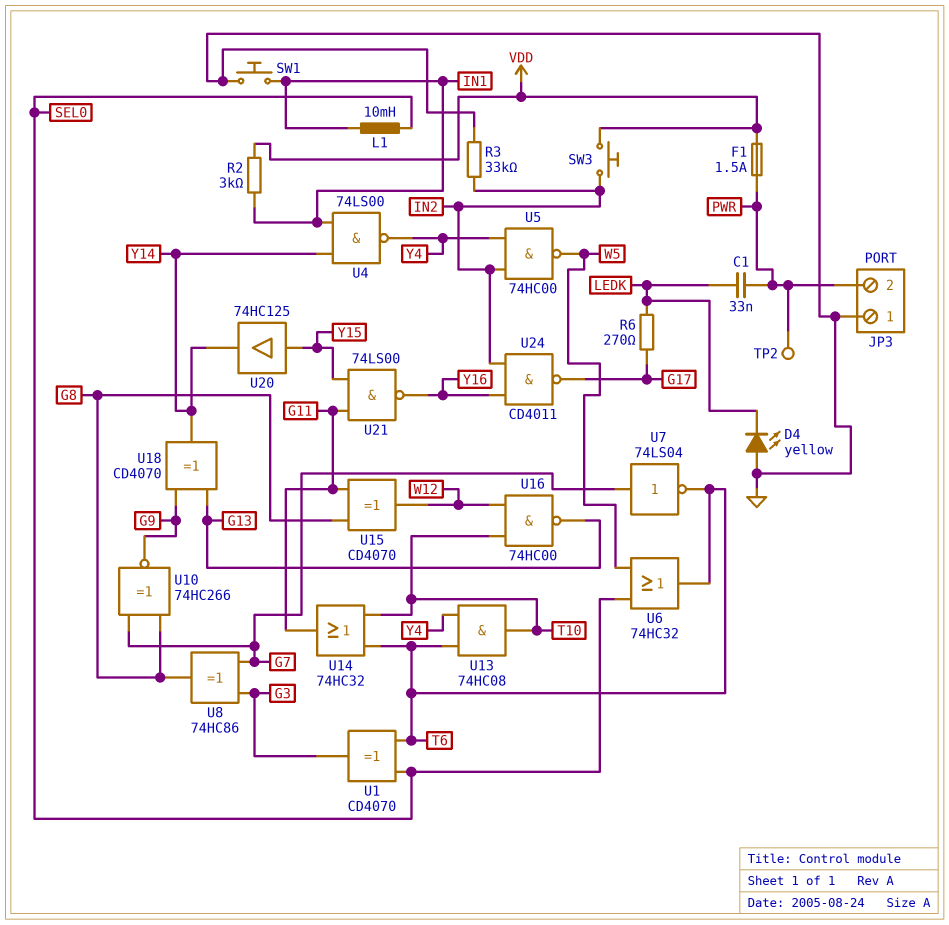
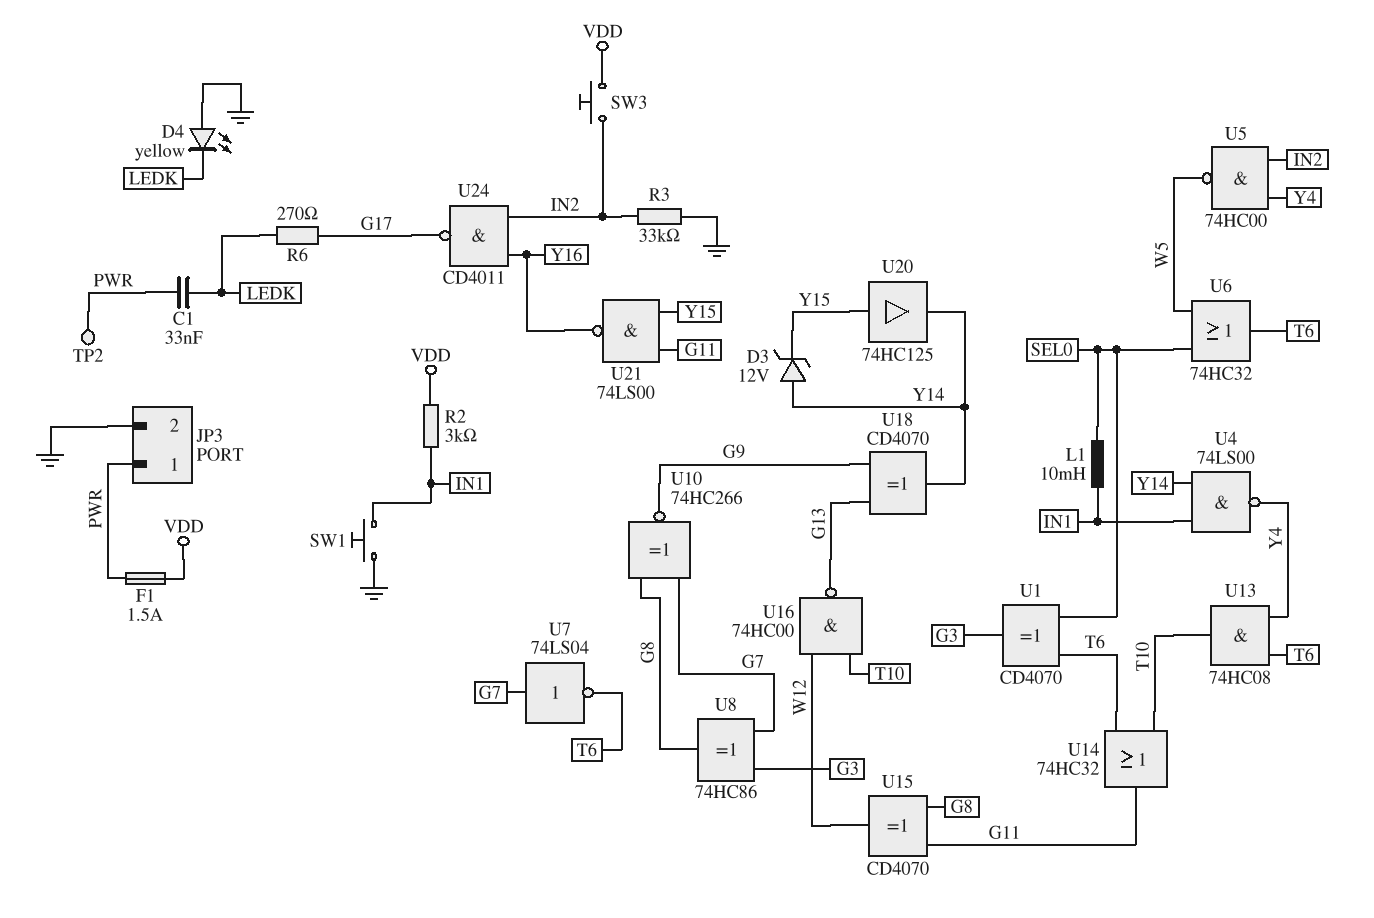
D3: none -> zener 12V (A Y14, K Y15)
JP3 pin 1: GND -> PWR
JP3 pin 2: PWR -> GND

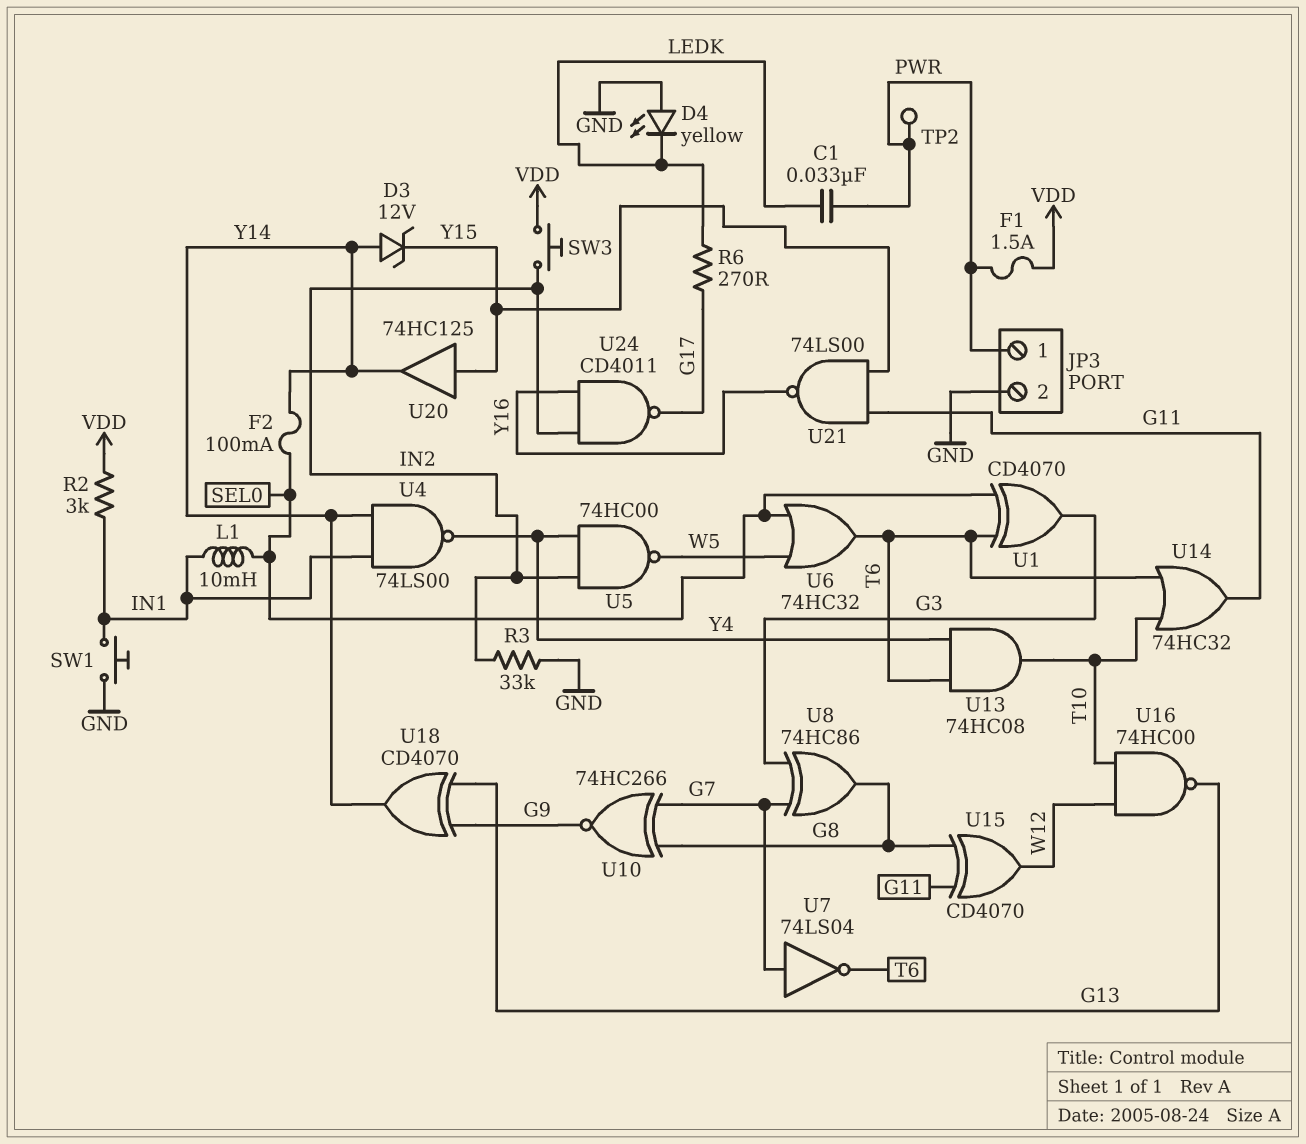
F2: none -> 100mA (SEL0, Y14)

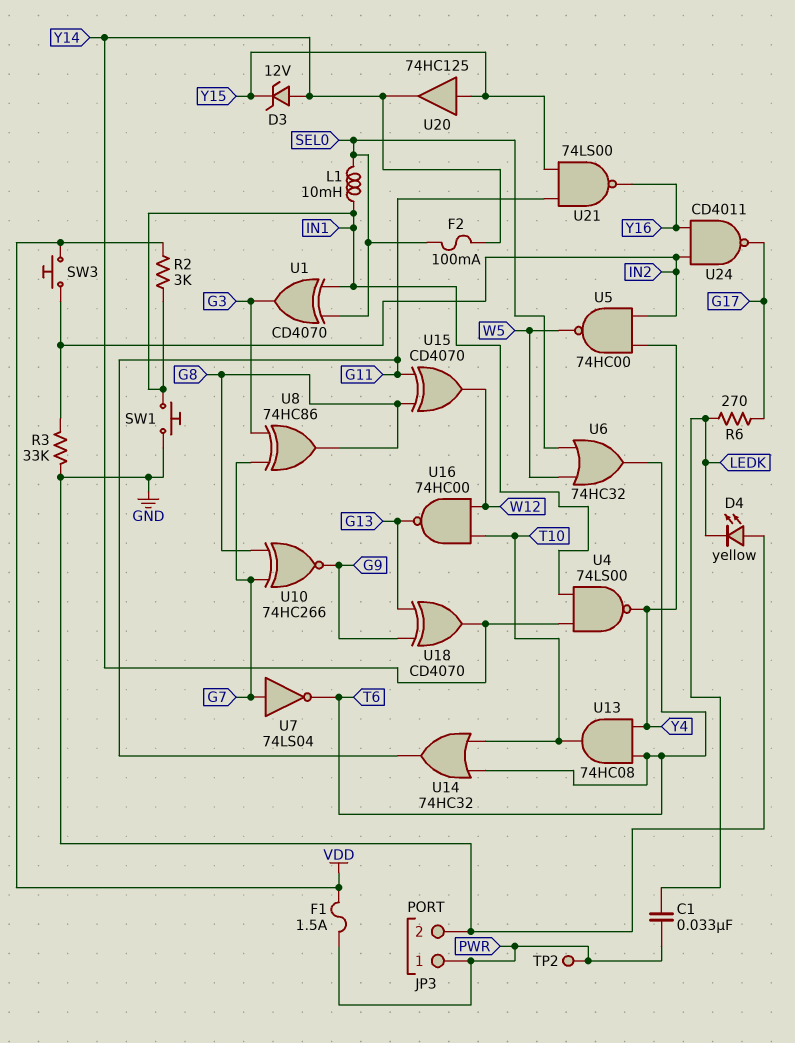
U1: XOR CD4070 (in SEL0, in T6, out G3) -> XOR CD4070 (in IN1, in SEL0, out G3)

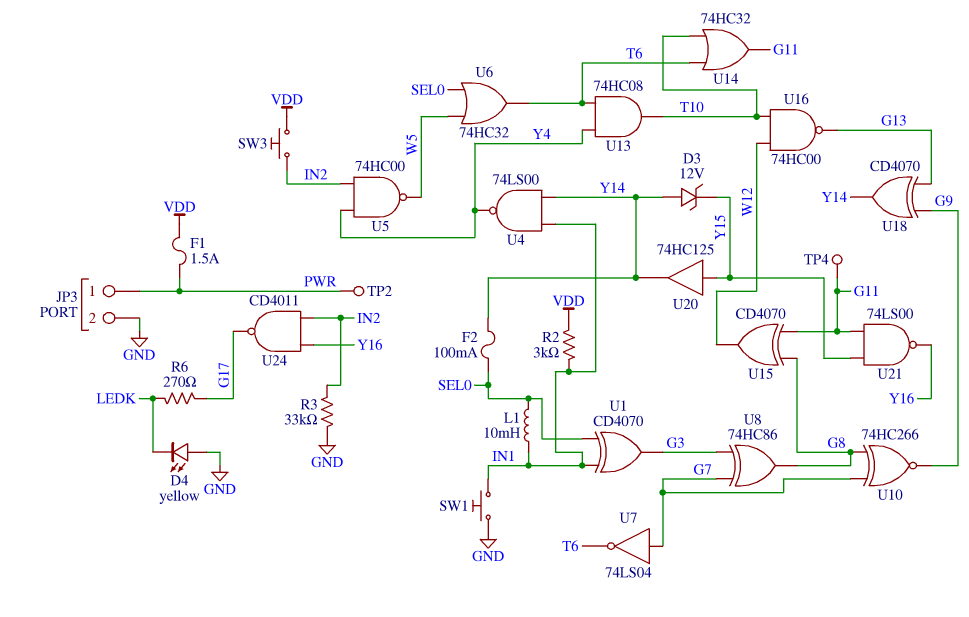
C1: 33nF (LEDK, PWR) -> none
TP4: none -> test point (G11)

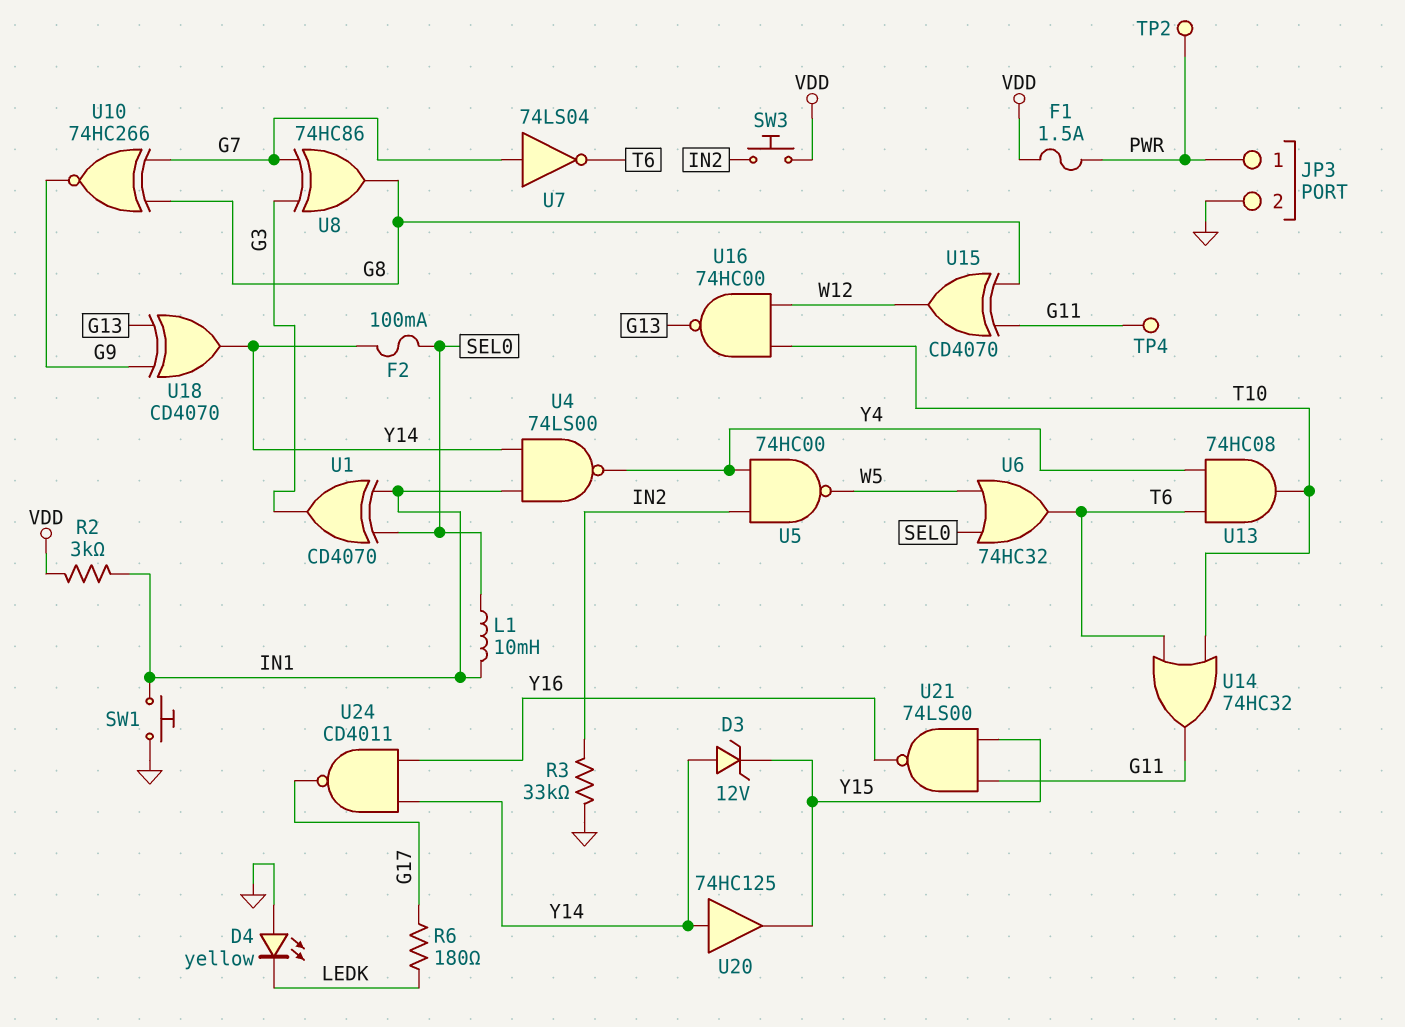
R6: 270 (G17, LEDK) -> 180 (G17, LEDK)
U20: buffer 74HC125 (in Y15, out Y14) -> buffer 74HC125 (in Y14, out Y15)
U24: NAND CD4011 (in IN2, in Y16, out G17) -> NAND CD4011 (in Y14, in Y16, out G17)

